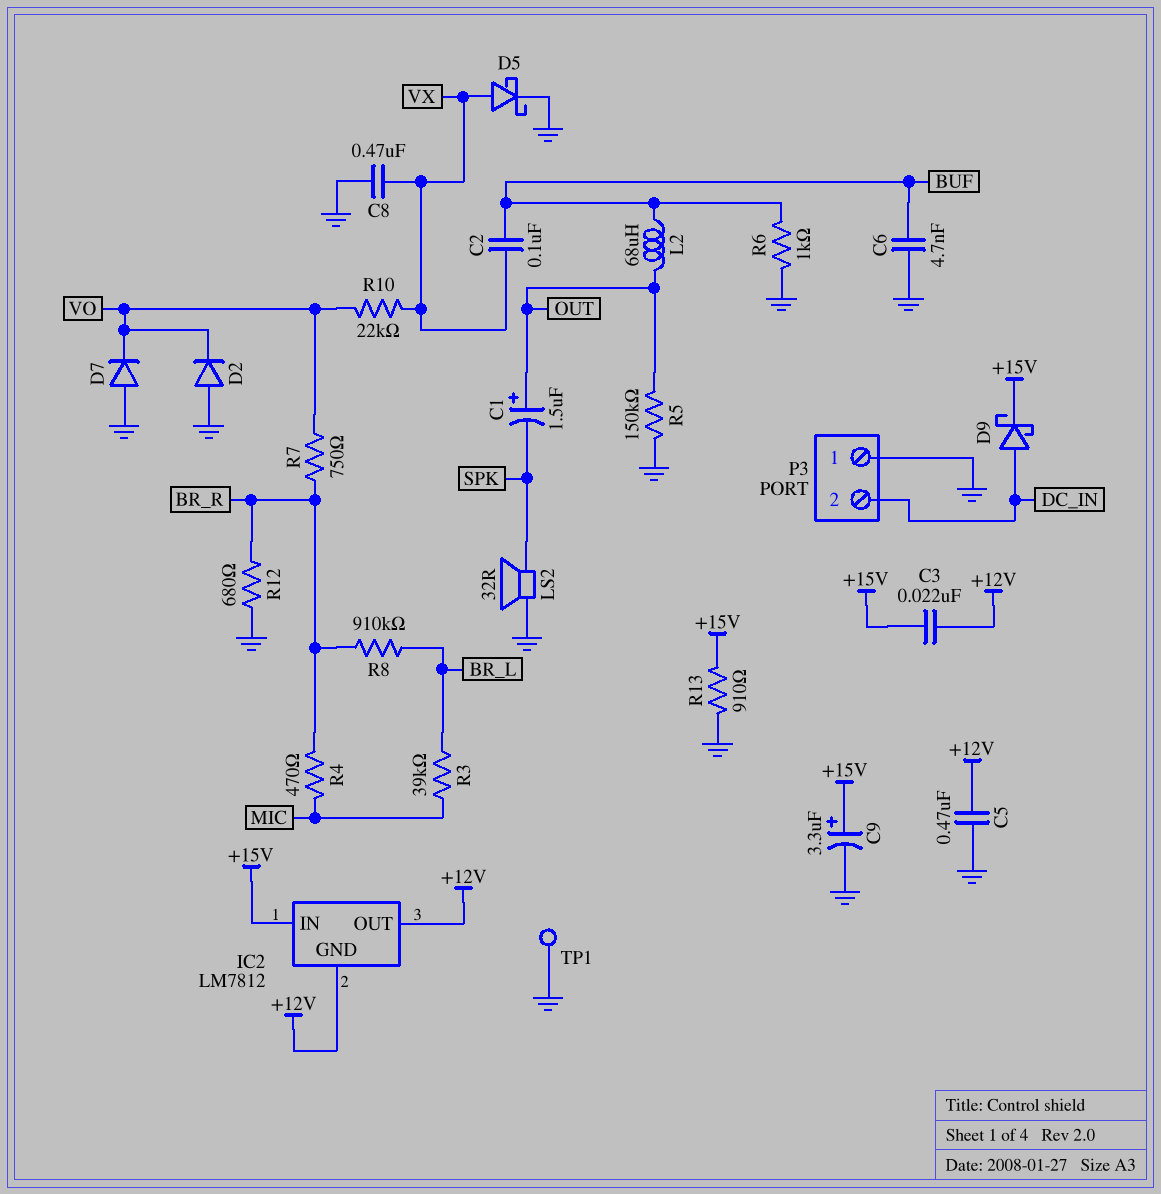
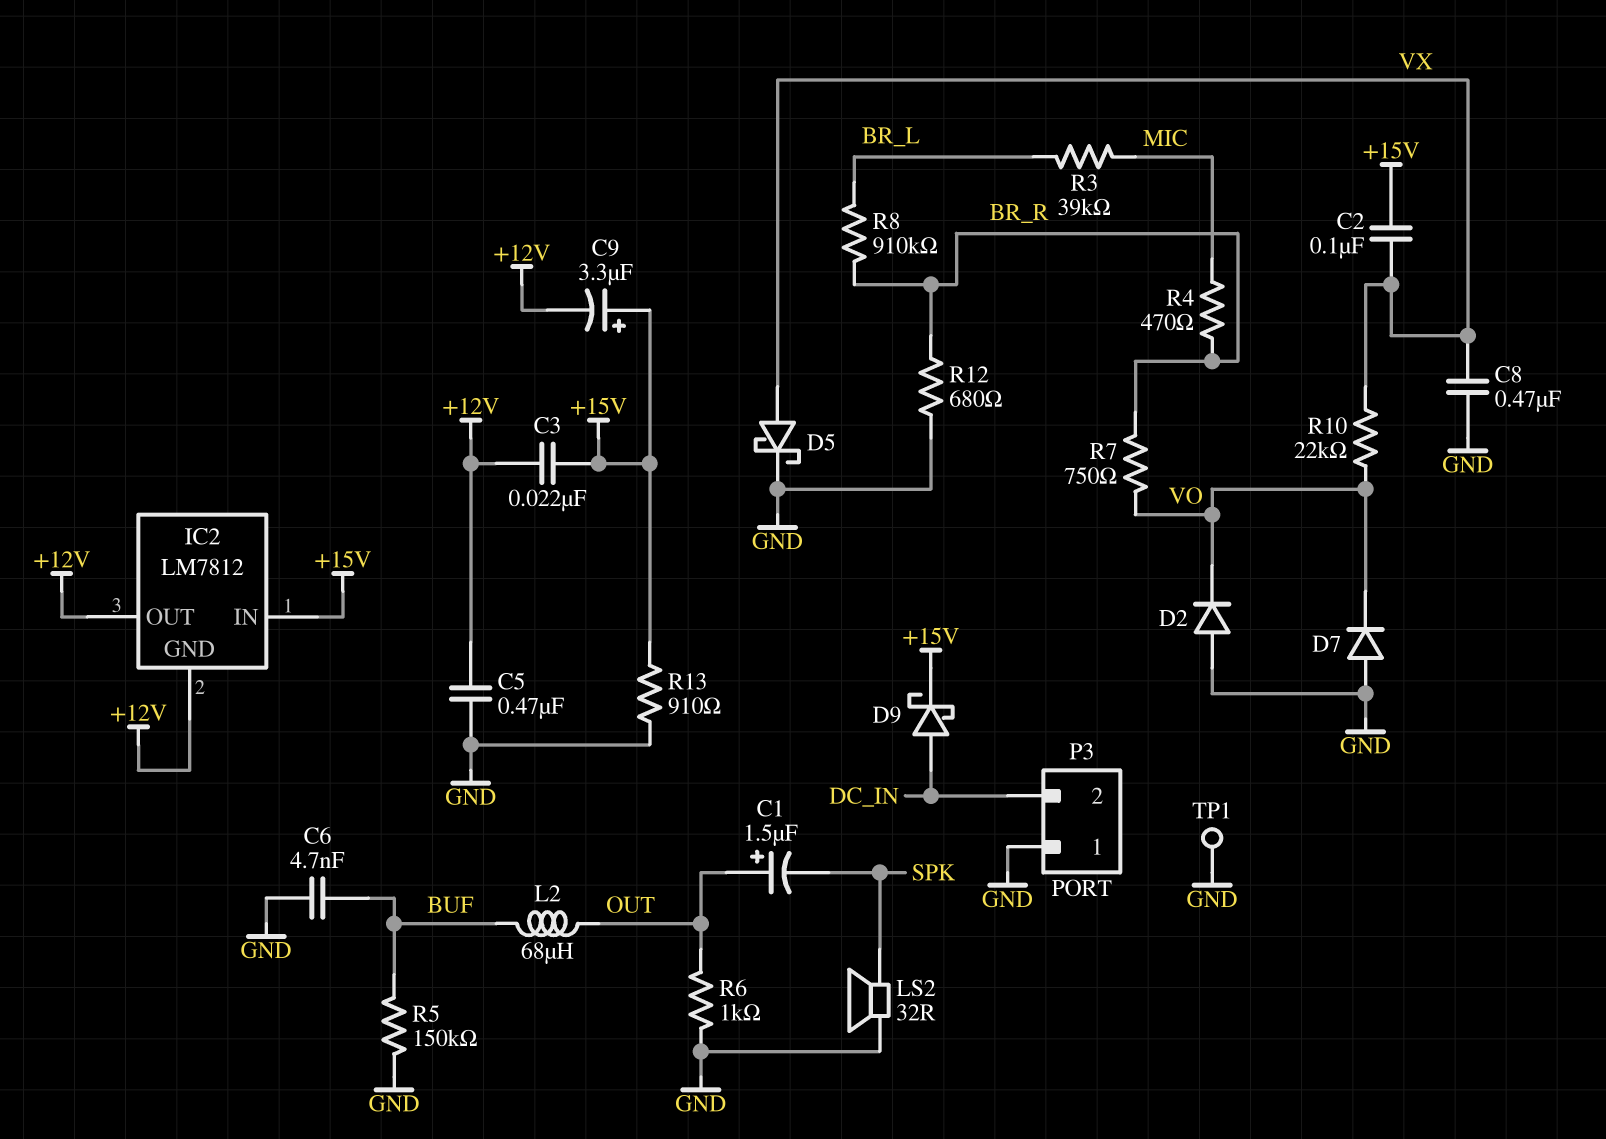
C2: 100nF (BUF, VX) -> 100nF (+15V, VX)
C9: 3.3uF (plus +15V, minus GND) -> 3.3uF (plus +15V, minus +12V)
R5: 150k (GND, OUT) -> 150k (BUF, GND)
R6: 1k (BUF, GND) -> 1k (GND, OUT)

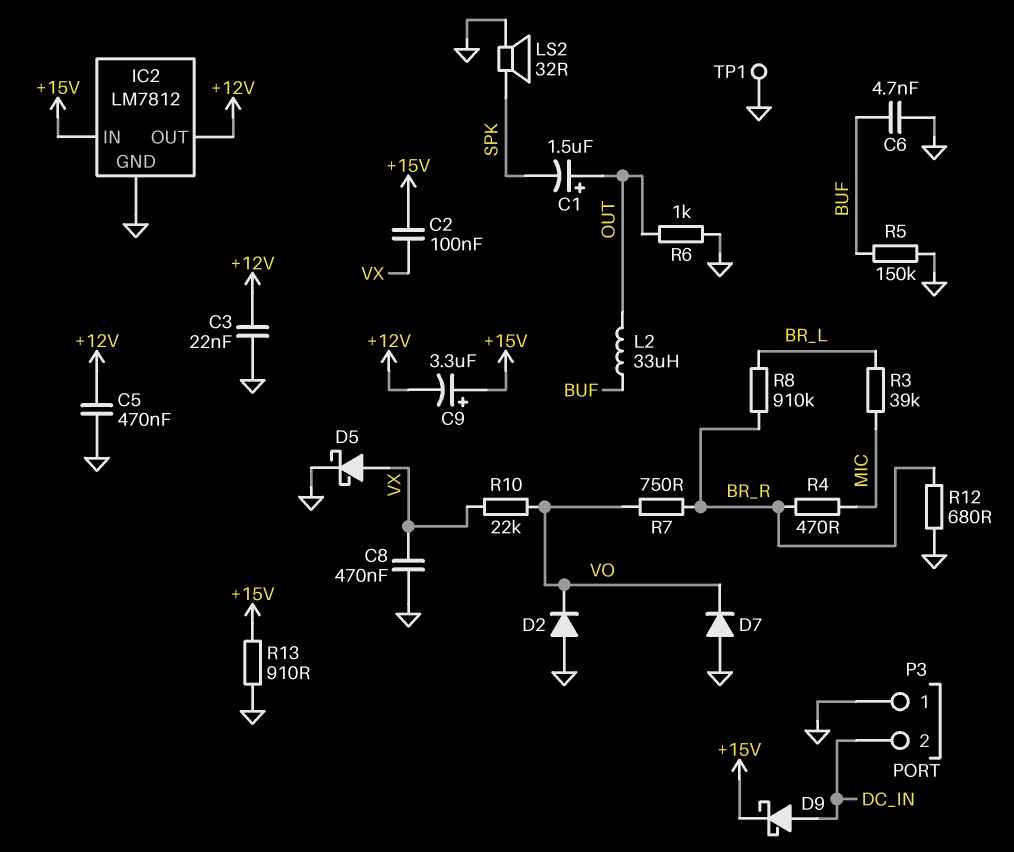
C3: 22nF (+12V, +15V) -> 22nF (+12V, GND)
IC2 pin GND: +12V -> GND
L2: 68uH (BUF, OUT) -> 33uH (BUF, OUT)

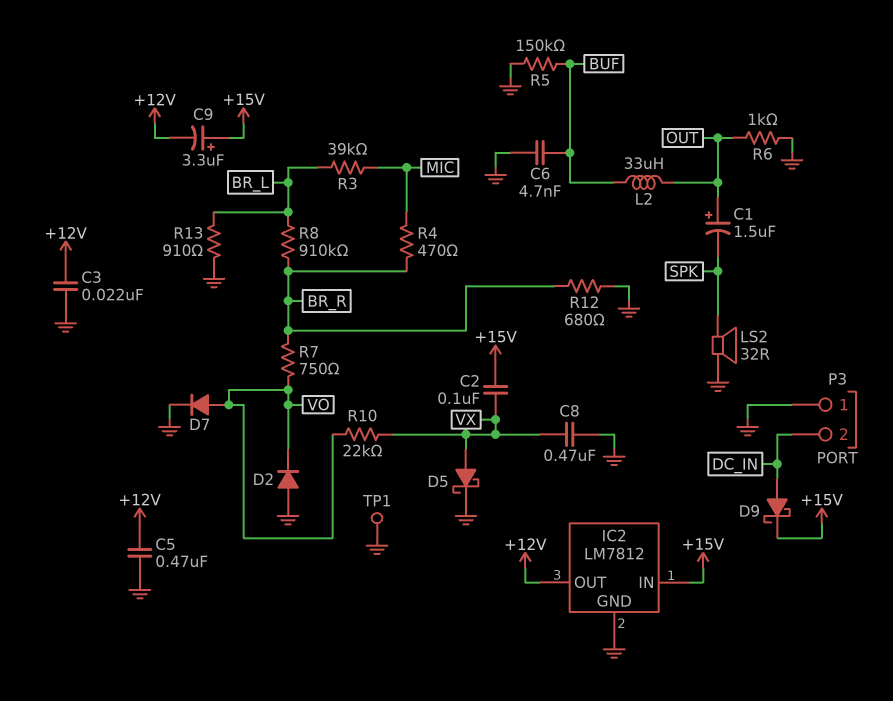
D7: diode (A GND, K VO) -> diode (A VO, K GND)
R13: 910 (+15V, GND) -> 910 (BR_L, GND)

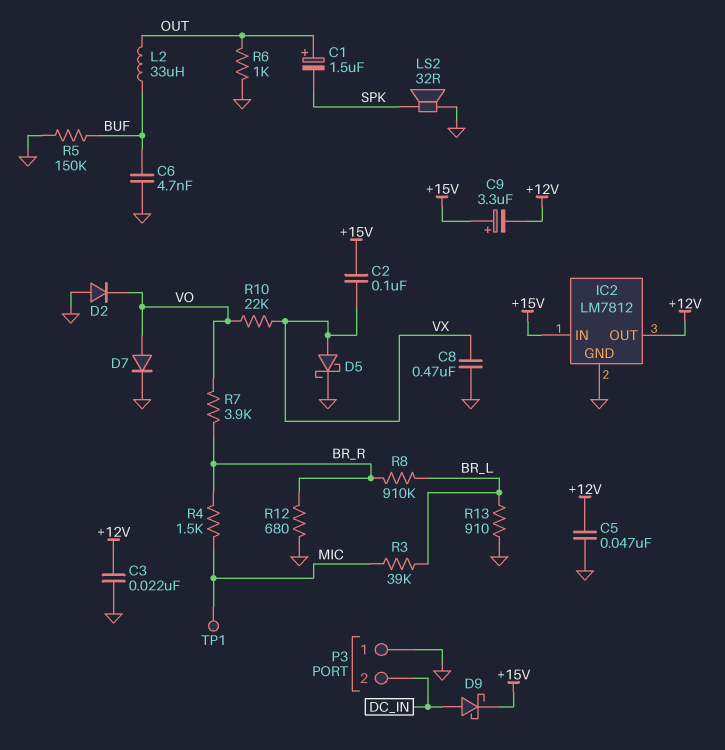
C5: 470nF (+12V, GND) -> 47nF (+12V, GND)
R4: 470 (BR_R, MIC) -> 1.5k (BR_R, MIC)
R7: 750 (BR_R, VO) -> 3.9k (BR_R, VO)
TP1: test point (GND) -> test point (MIC)

